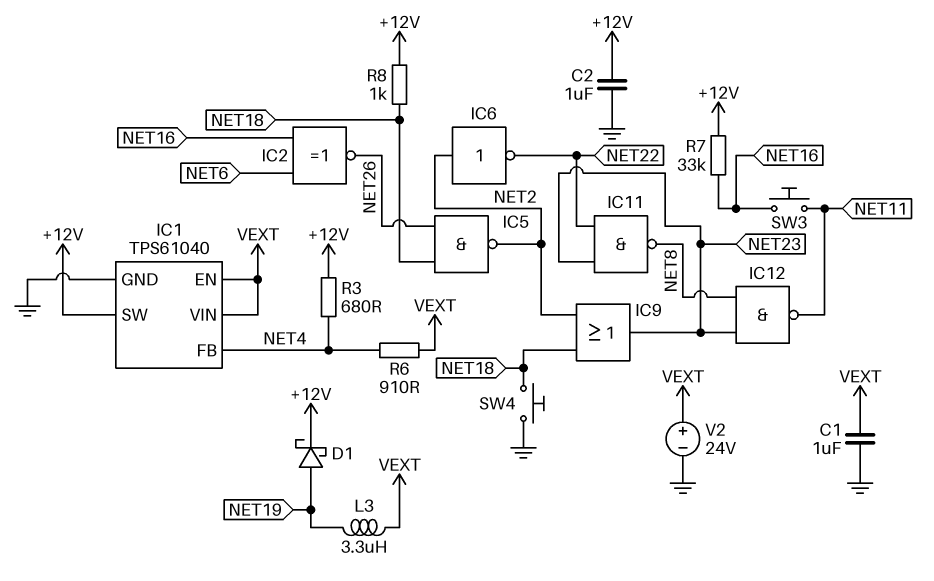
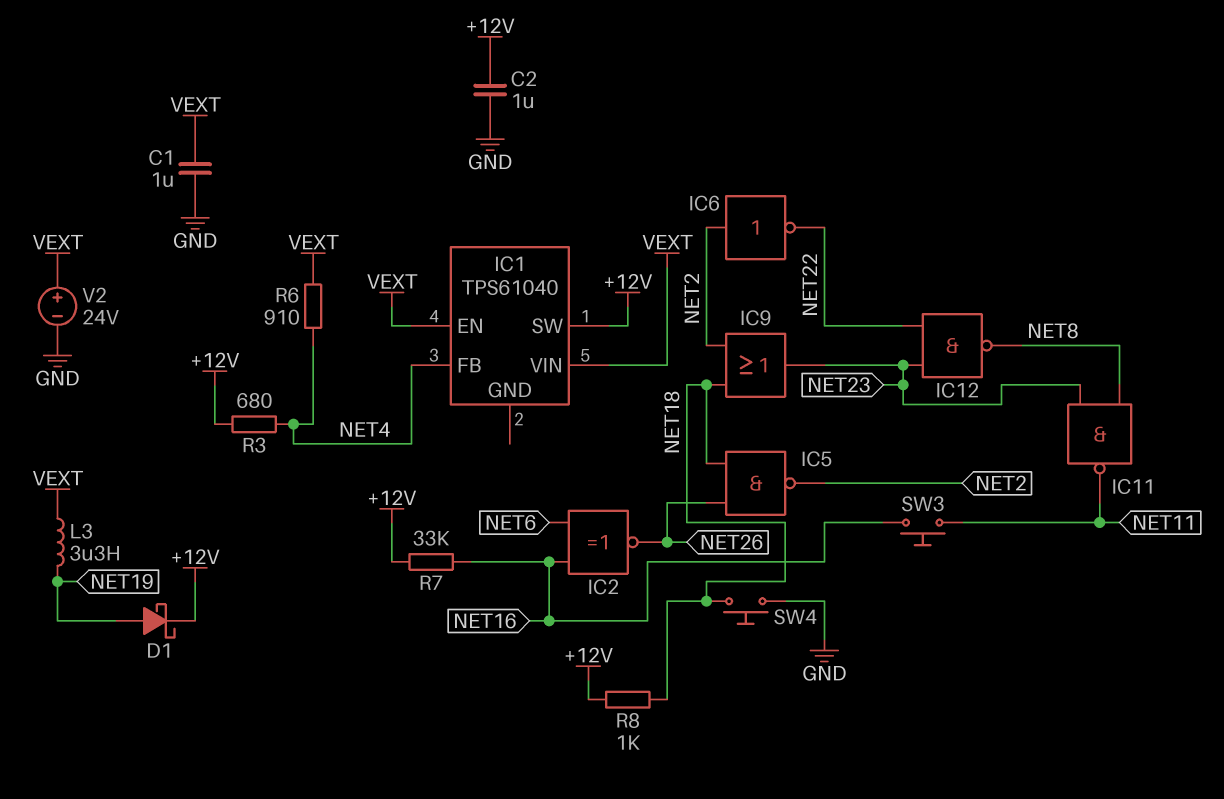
IC1 pin GND: GND -> none
IC11: NAND (in NET22, in NET23, out NET8) -> NAND (in NET8, in NET23, out NET11)
IC12: NAND (in NET8, in NET23, out NET11) -> NAND (in NET22, in NET23, out NET8)

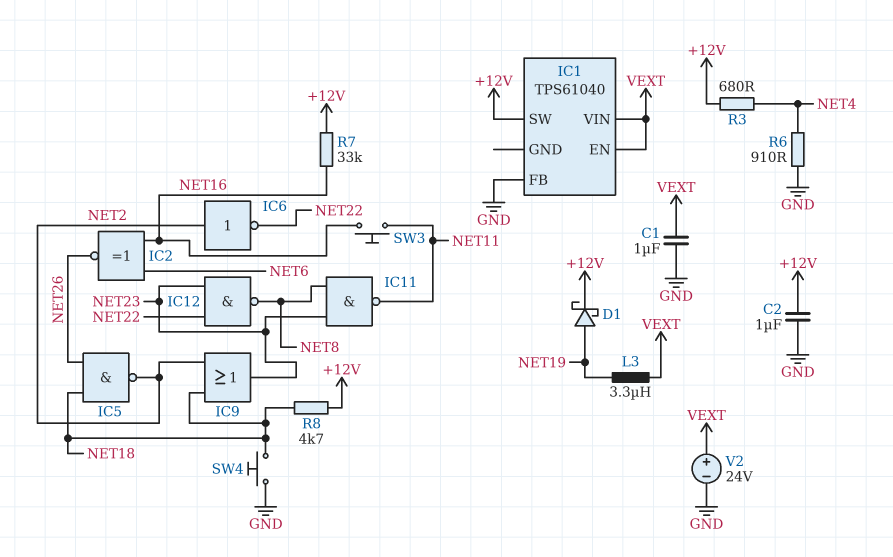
IC1 pin FB: NET4 -> GND
R6: 910 (NET4, VEXT) -> 910 (GND, NET4)
R8: 1k (+12V, NET18) -> 4.7k (+12V, NET18)

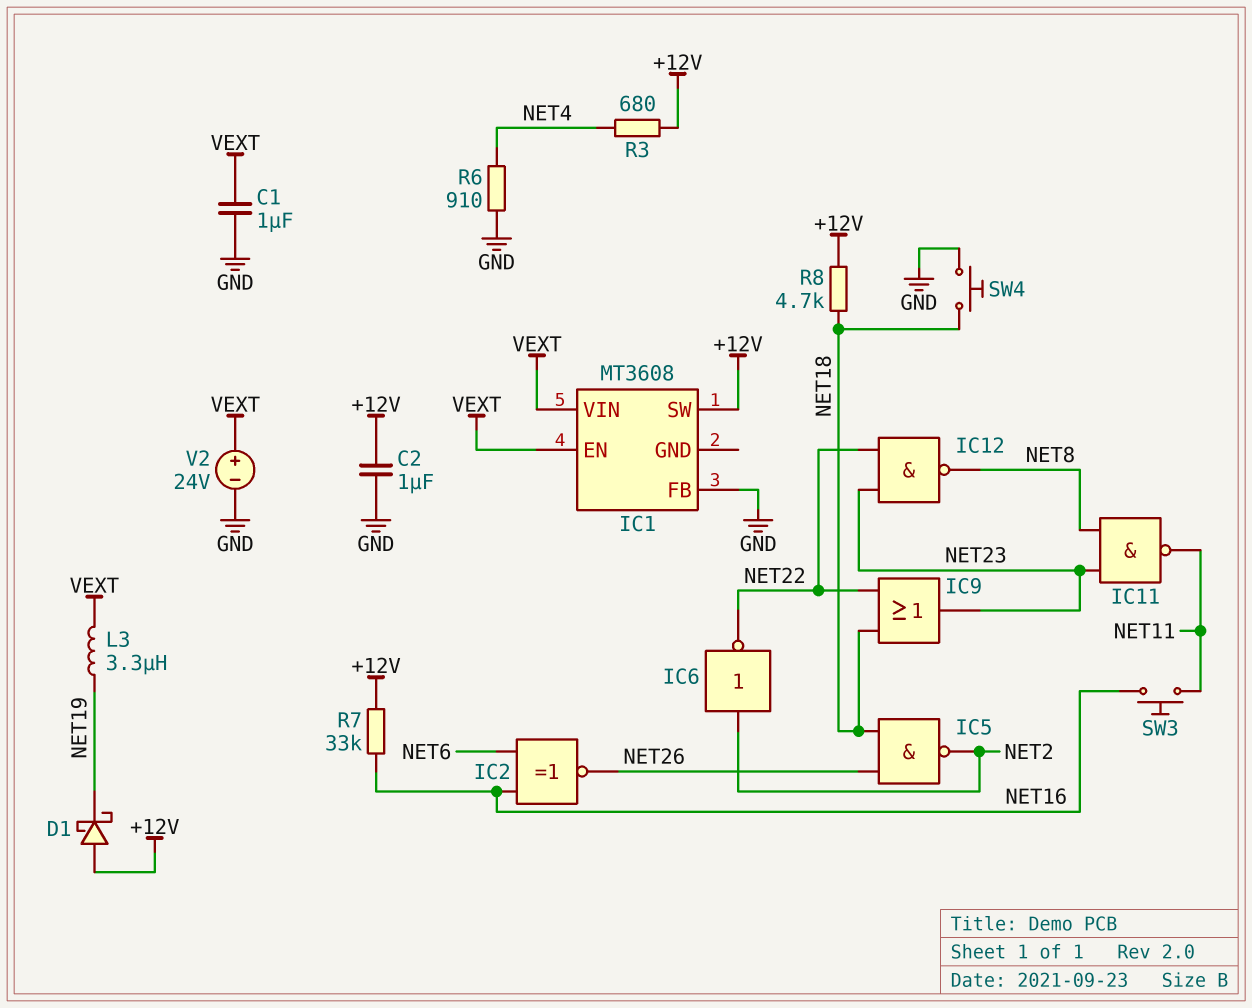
D1: schottky (A NET19, K +12V) -> schottky (A +12V, K NET19)
IC1: TPS61040 -> MT3608
IC9: OR (in NET2, in NET18, out NET23) -> OR (in NET18, in NET22, out NET23)

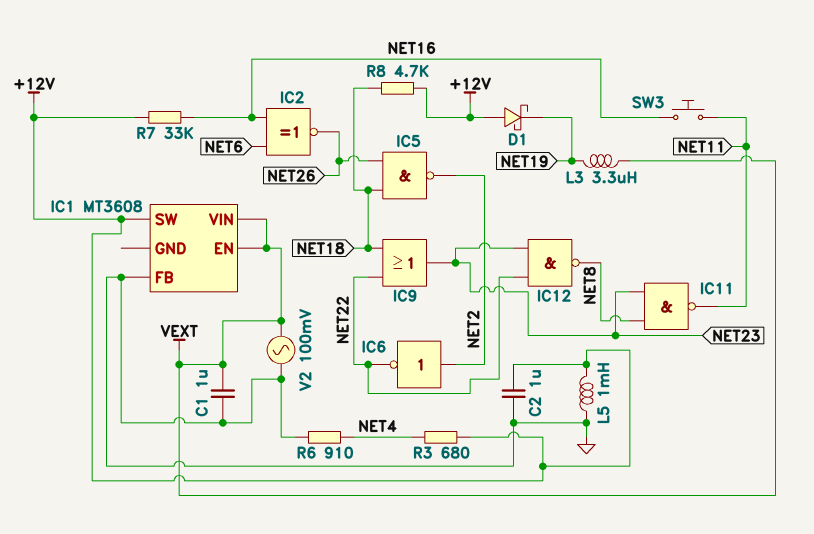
L5: none -> 1mH (+12V, GND)
SW4: button (GND, NET18) -> none
V2: 24V (plus VEXT, minus GND) -> AC 100mV (GND, VEXT)

